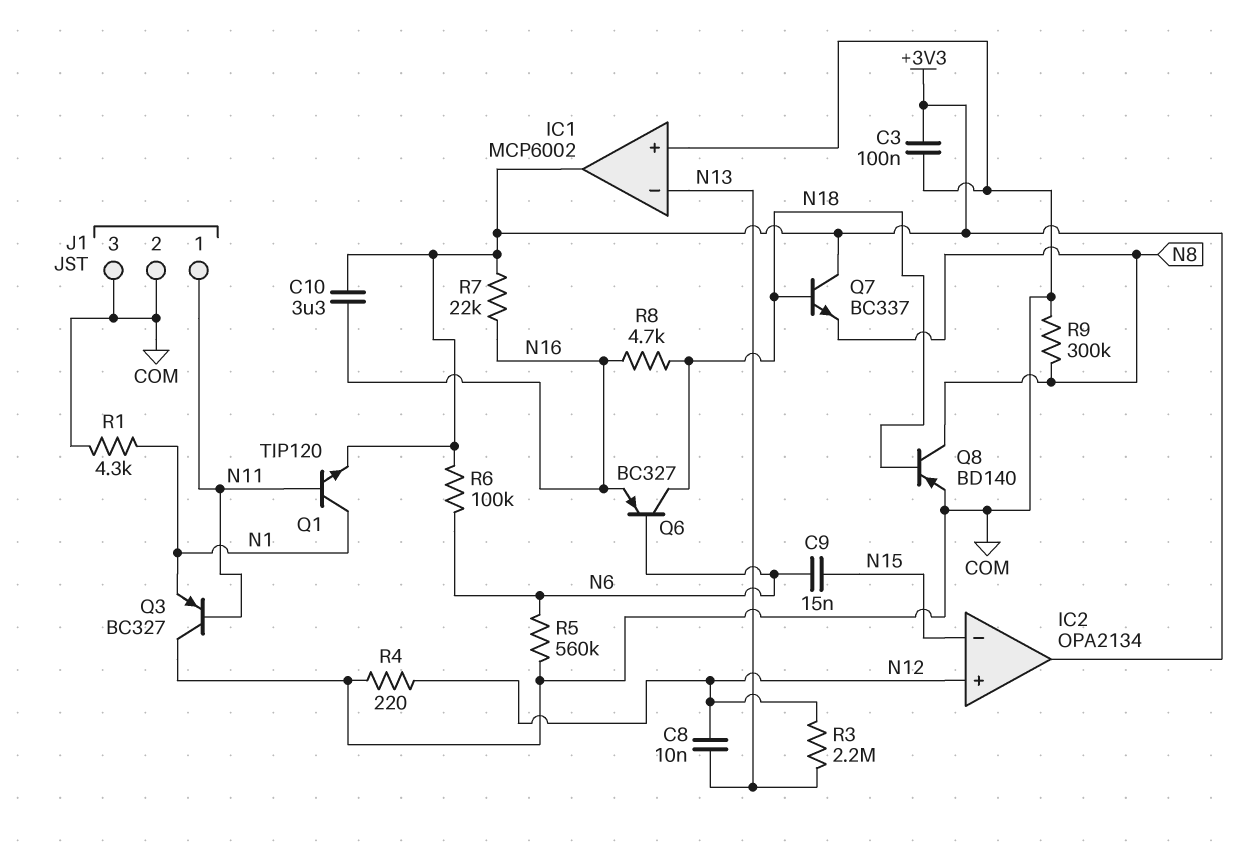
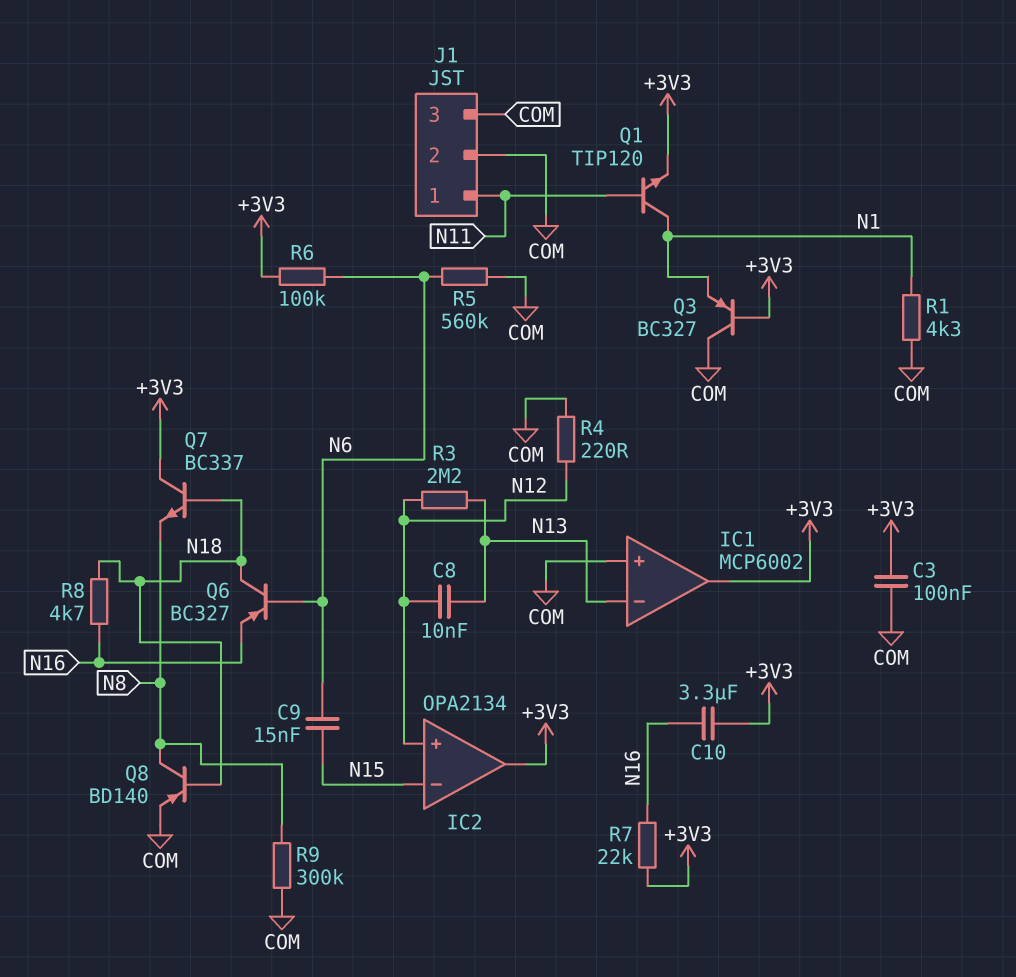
Q3: PNP BC327 (B N11, C COM, E N1) -> PNP BC327 (B +3V3, C COM, E N1)

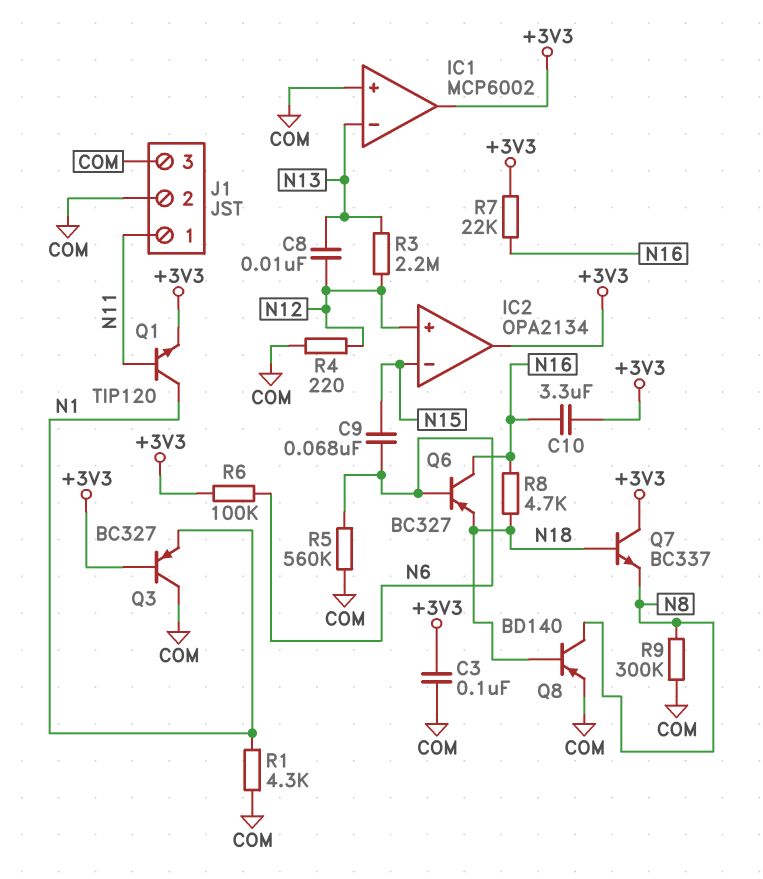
C9: 15nF (N6, N15) -> 68nF (N6, N15)
Q6: PNP BC327 (B N6, C N18, E N16) -> PNP BC327 (B N6, C N16, E N18)

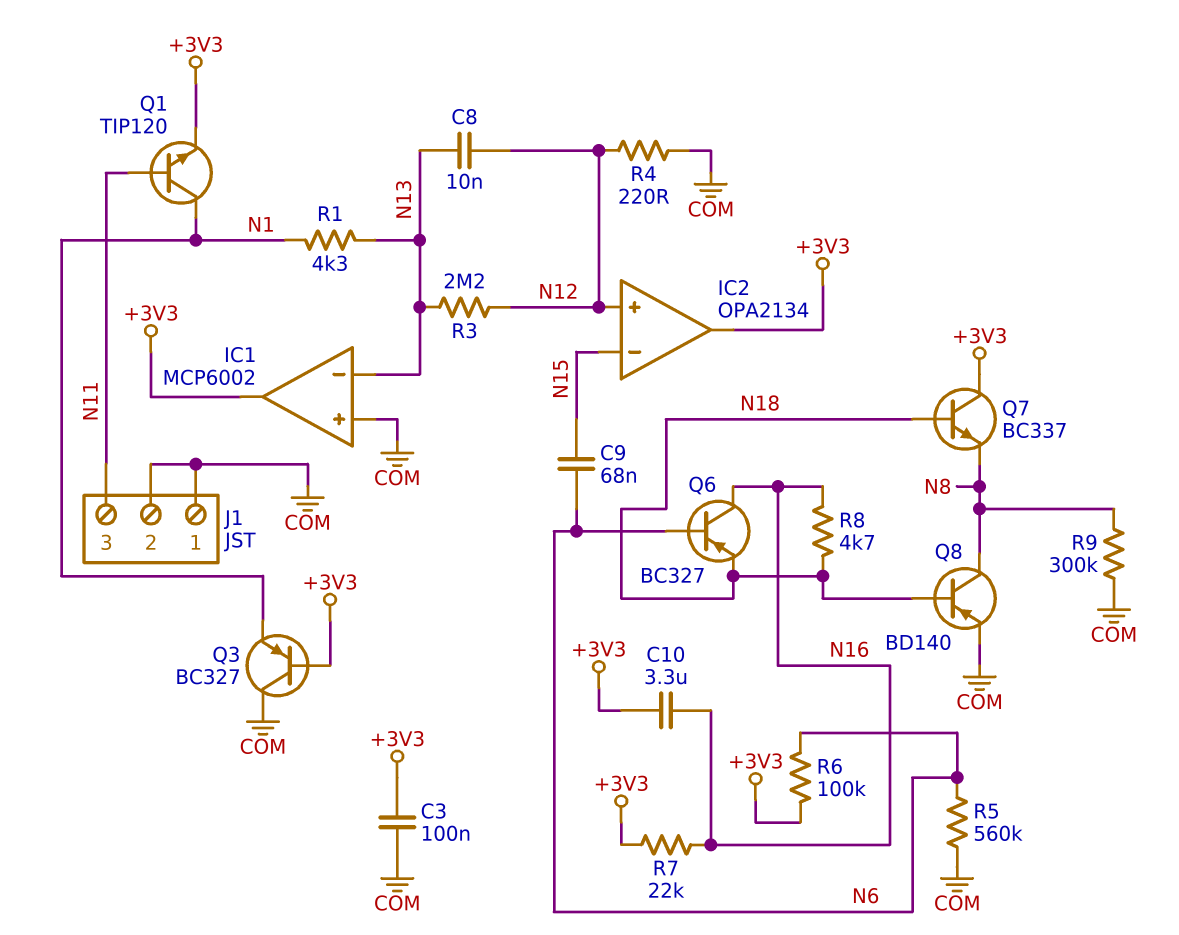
J1 pin 1: N11 -> COM
J1 pin 3: COM -> N11
R1: 4.3k (COM, N1) -> 4.3k (N1, N13)

